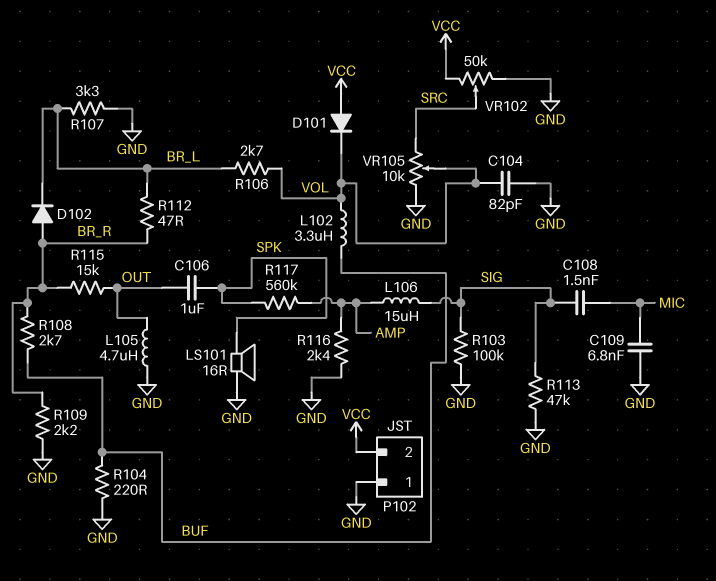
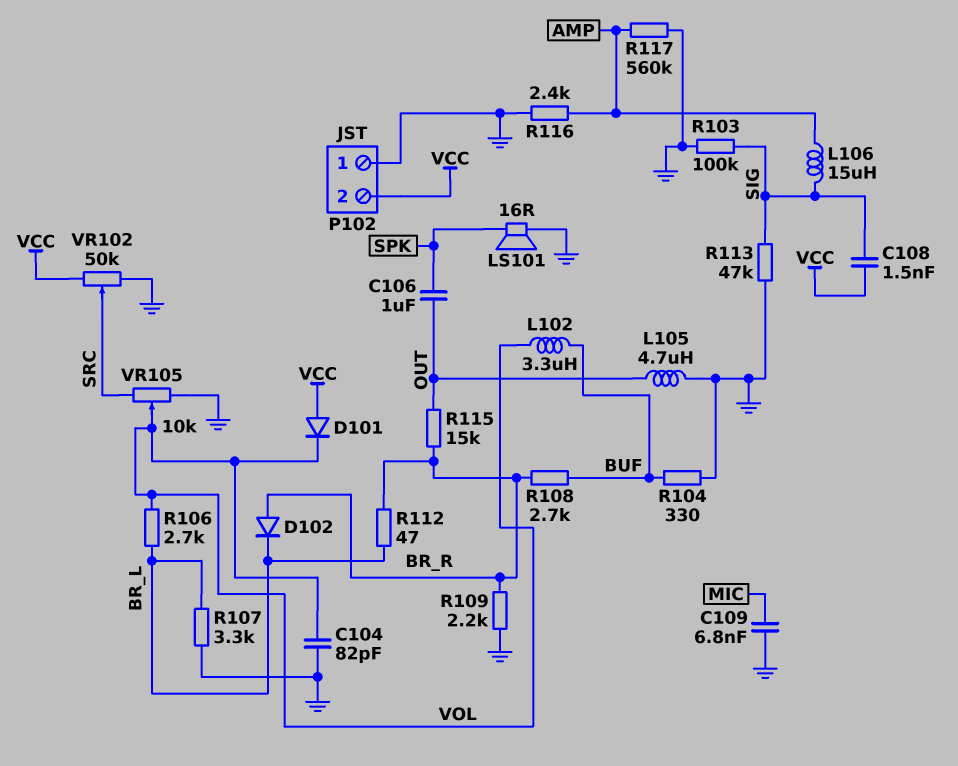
C108: 1.5nF (MIC, SIG) -> 1.5nF (SIG, VCC)
R104: 220 (BUF, GND) -> 330 (BUF, GND)
R117: 560k (AMP, SPK) -> 560k (AMP, GND)

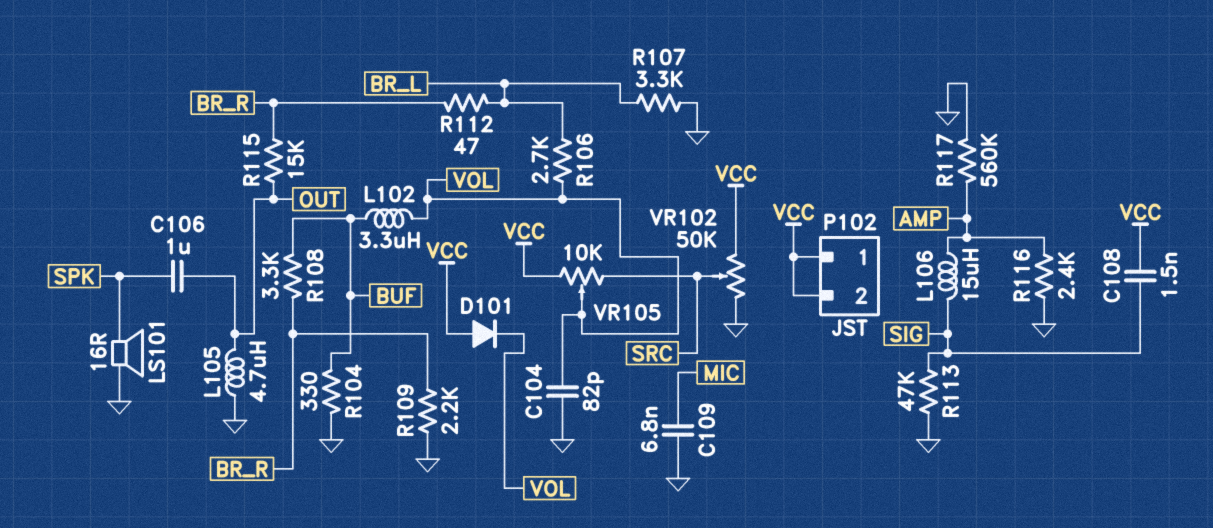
D102: diode (A BR_R, K BR_L) -> none
P102 pin 1: GND -> VCC
R103: 100k (GND, SIG) -> none
R108: 2.7k (BR_R, BUF) -> 3.3k (BR_R, BUF)
VR105: 10k (GND, SRC, wiper VOL) -> 10k (SRC, VCC, wiper VOL)

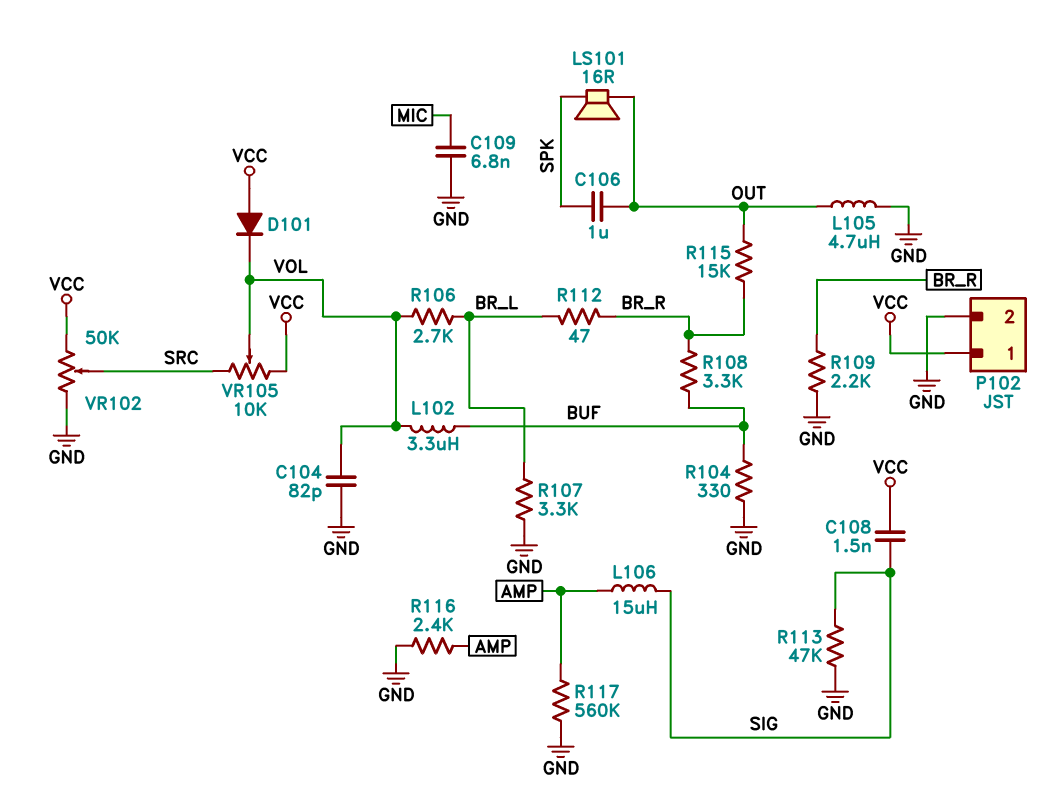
LS101: speaker 16R (GND, SPK) -> speaker 16R (OUT, SPK)
P102 pin 2: VCC -> GND

